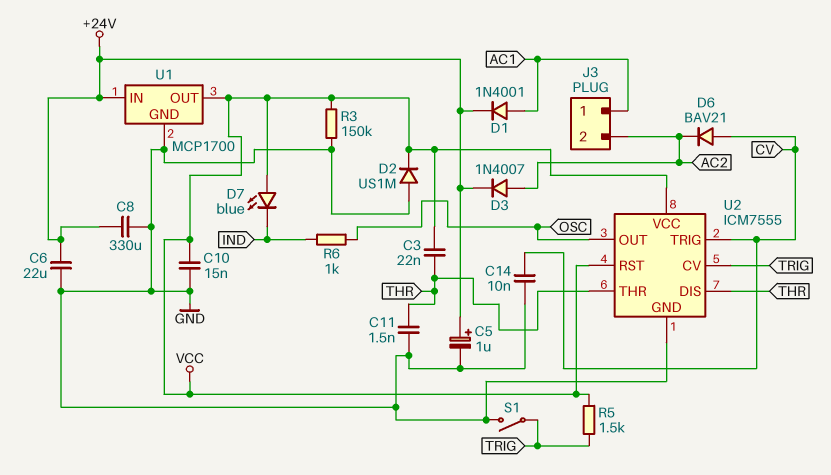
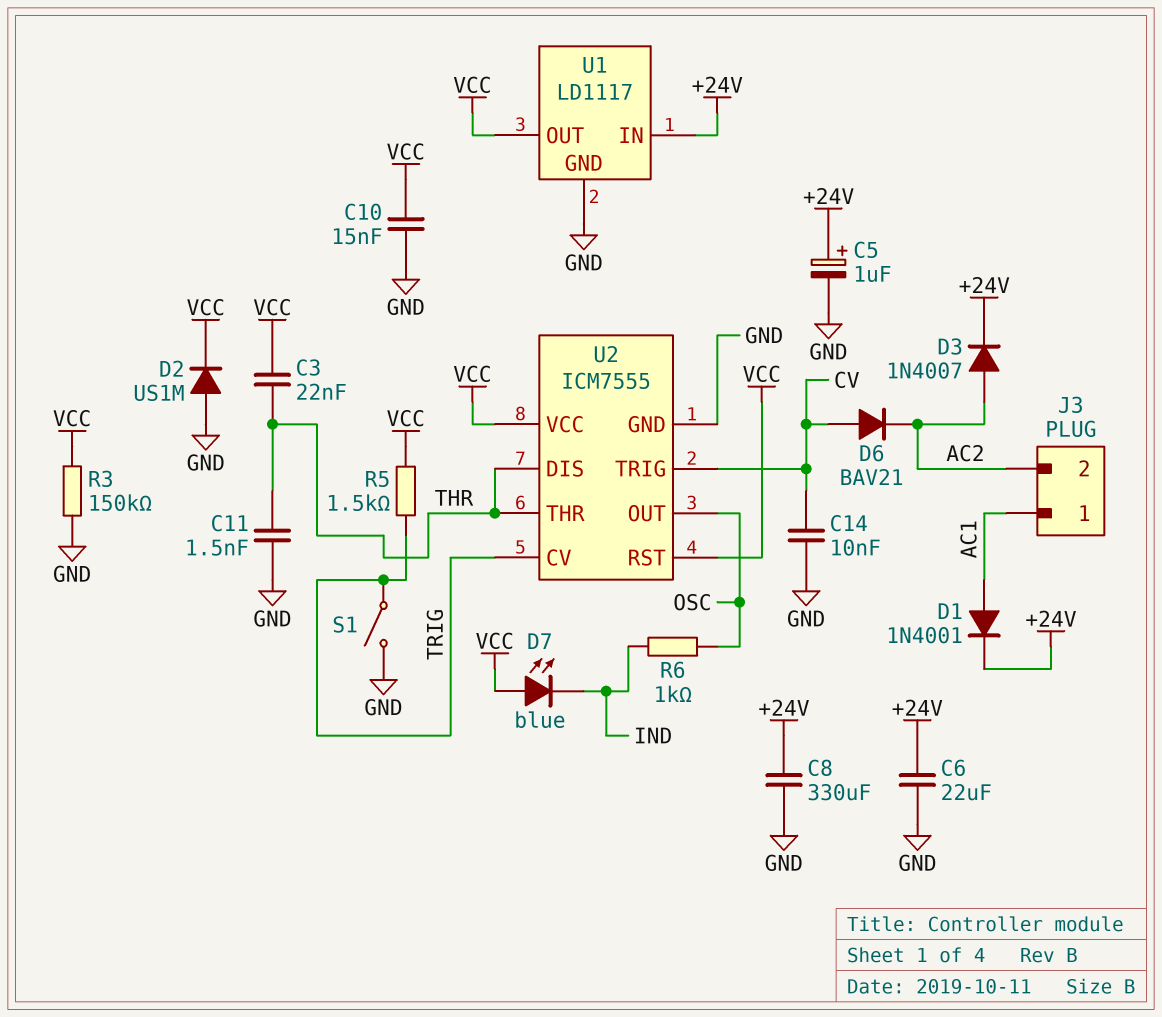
U1: MCP1700 -> LD1117

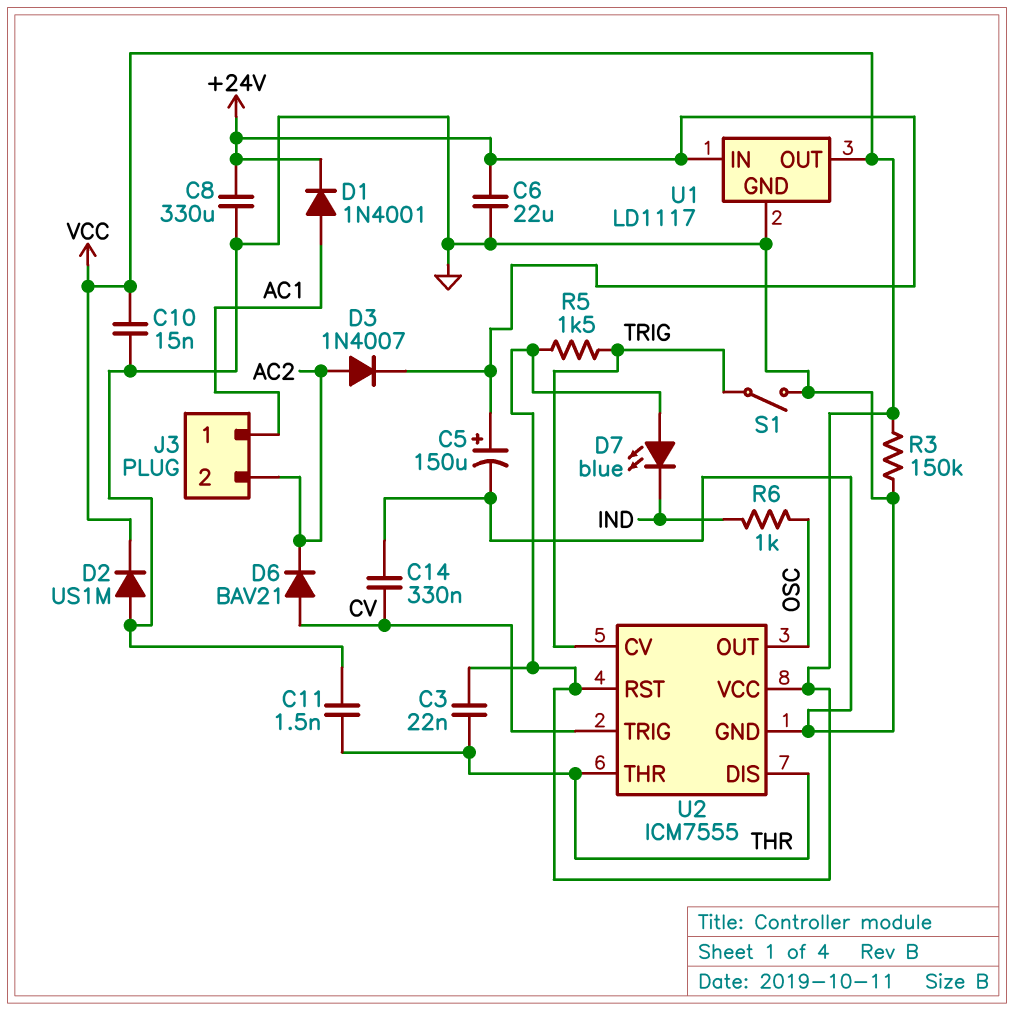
C5: 1uF (plus +24V, minus GND) -> 150uF (plus +24V, minus GND)
C14: 10nF (CV, GND) -> 330nF (CV, GND)

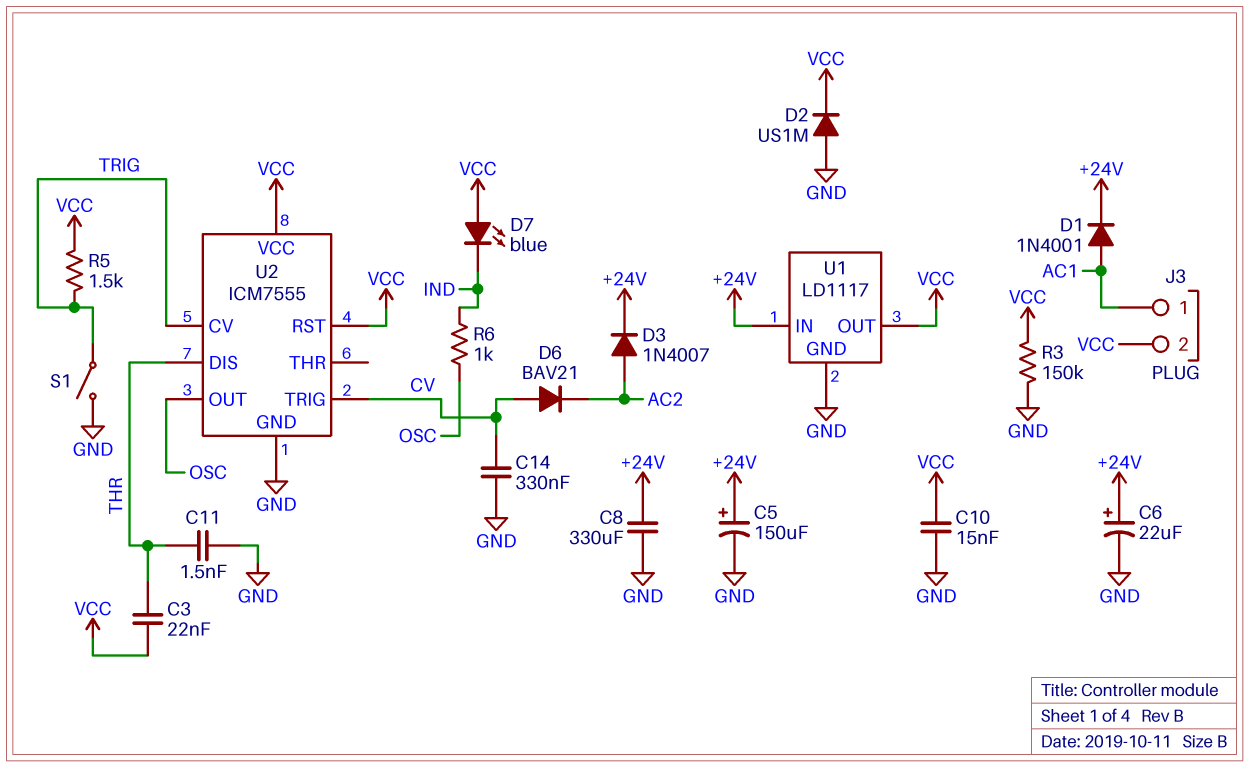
C6: 22uF (+24V, GND) -> 22uF (plus +24V, minus GND)
J3 pin 2: AC2 -> VCC
U2 pin THR: THR -> none

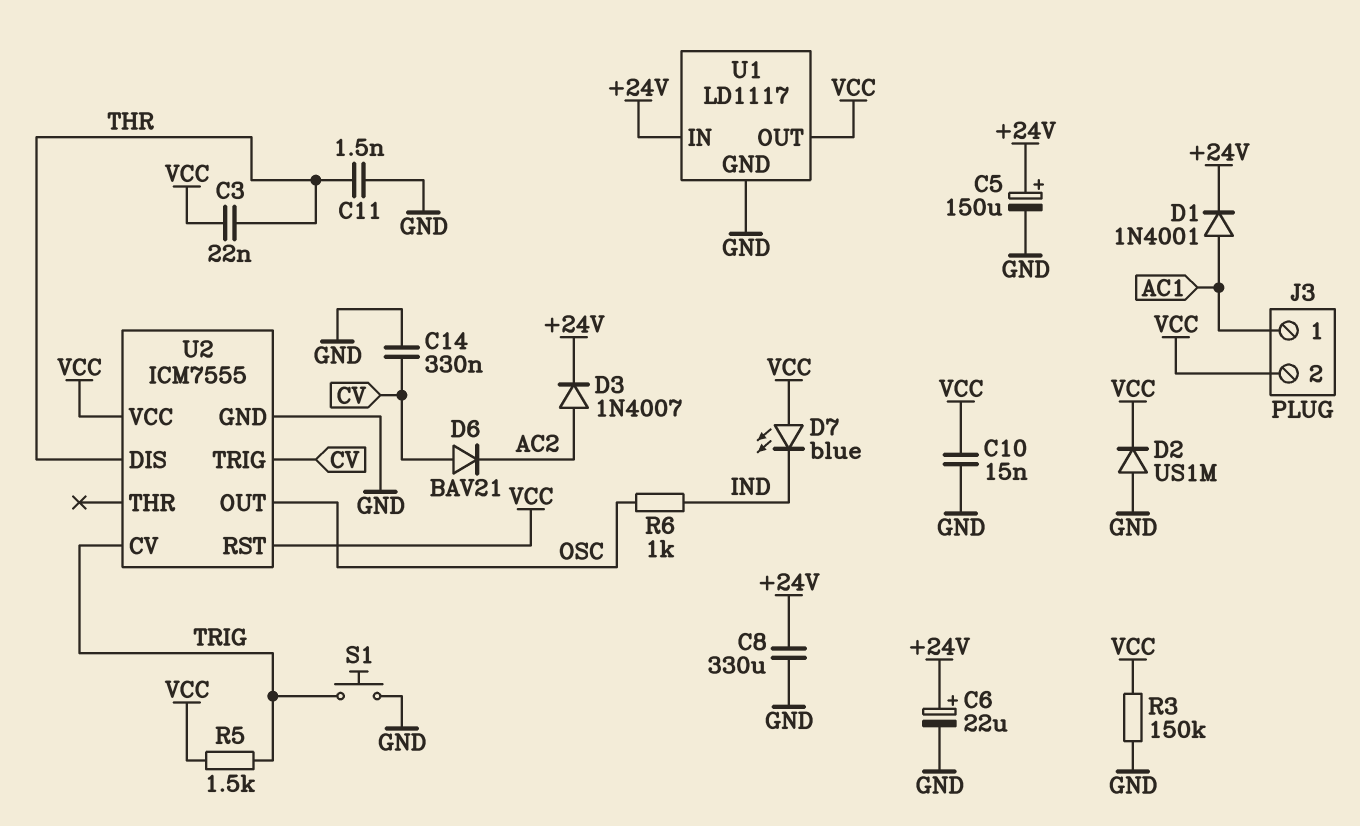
S1: switch (GND, TRIG) -> button (GND, TRIG)

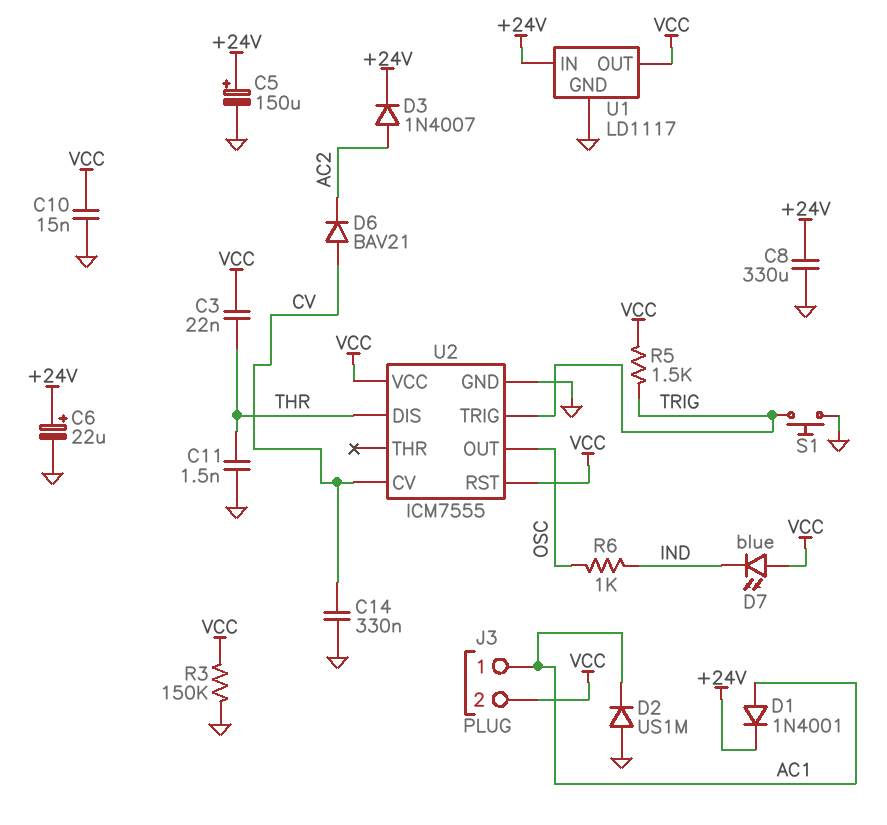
D2: diode US1M (A GND, K VCC) -> diode US1M (A GND, K AC1)
U2 pin CV: TRIG -> CV
U2 pin TRIG: CV -> TRIG

